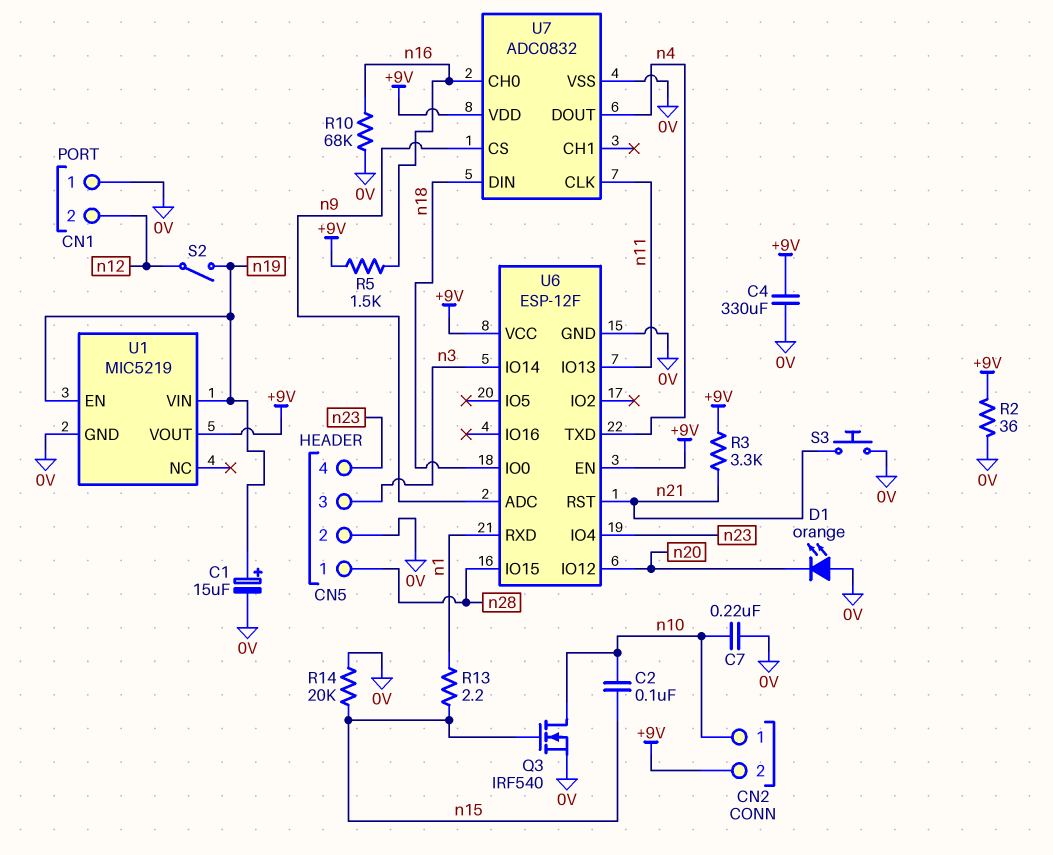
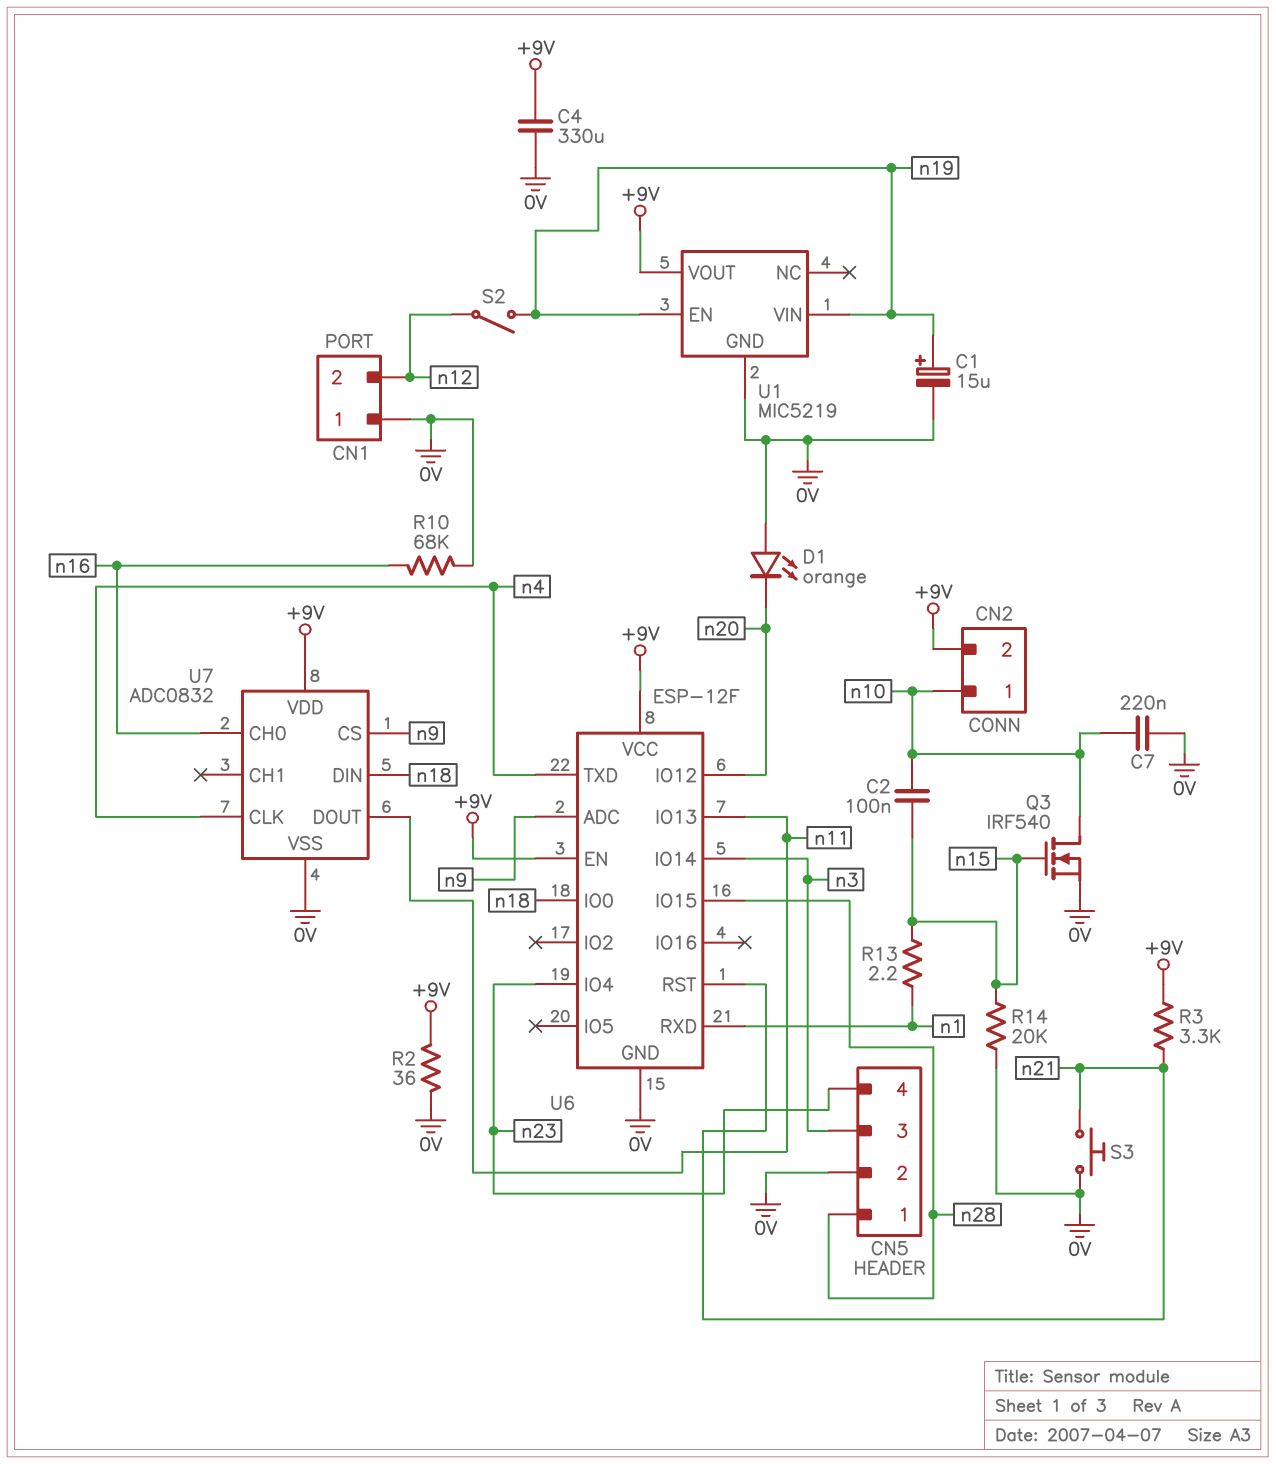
R5: 1.5k (+9V, n16) -> none
U7 pin CLK: n11 -> n4
U7 pin DOUT: n4 -> n11

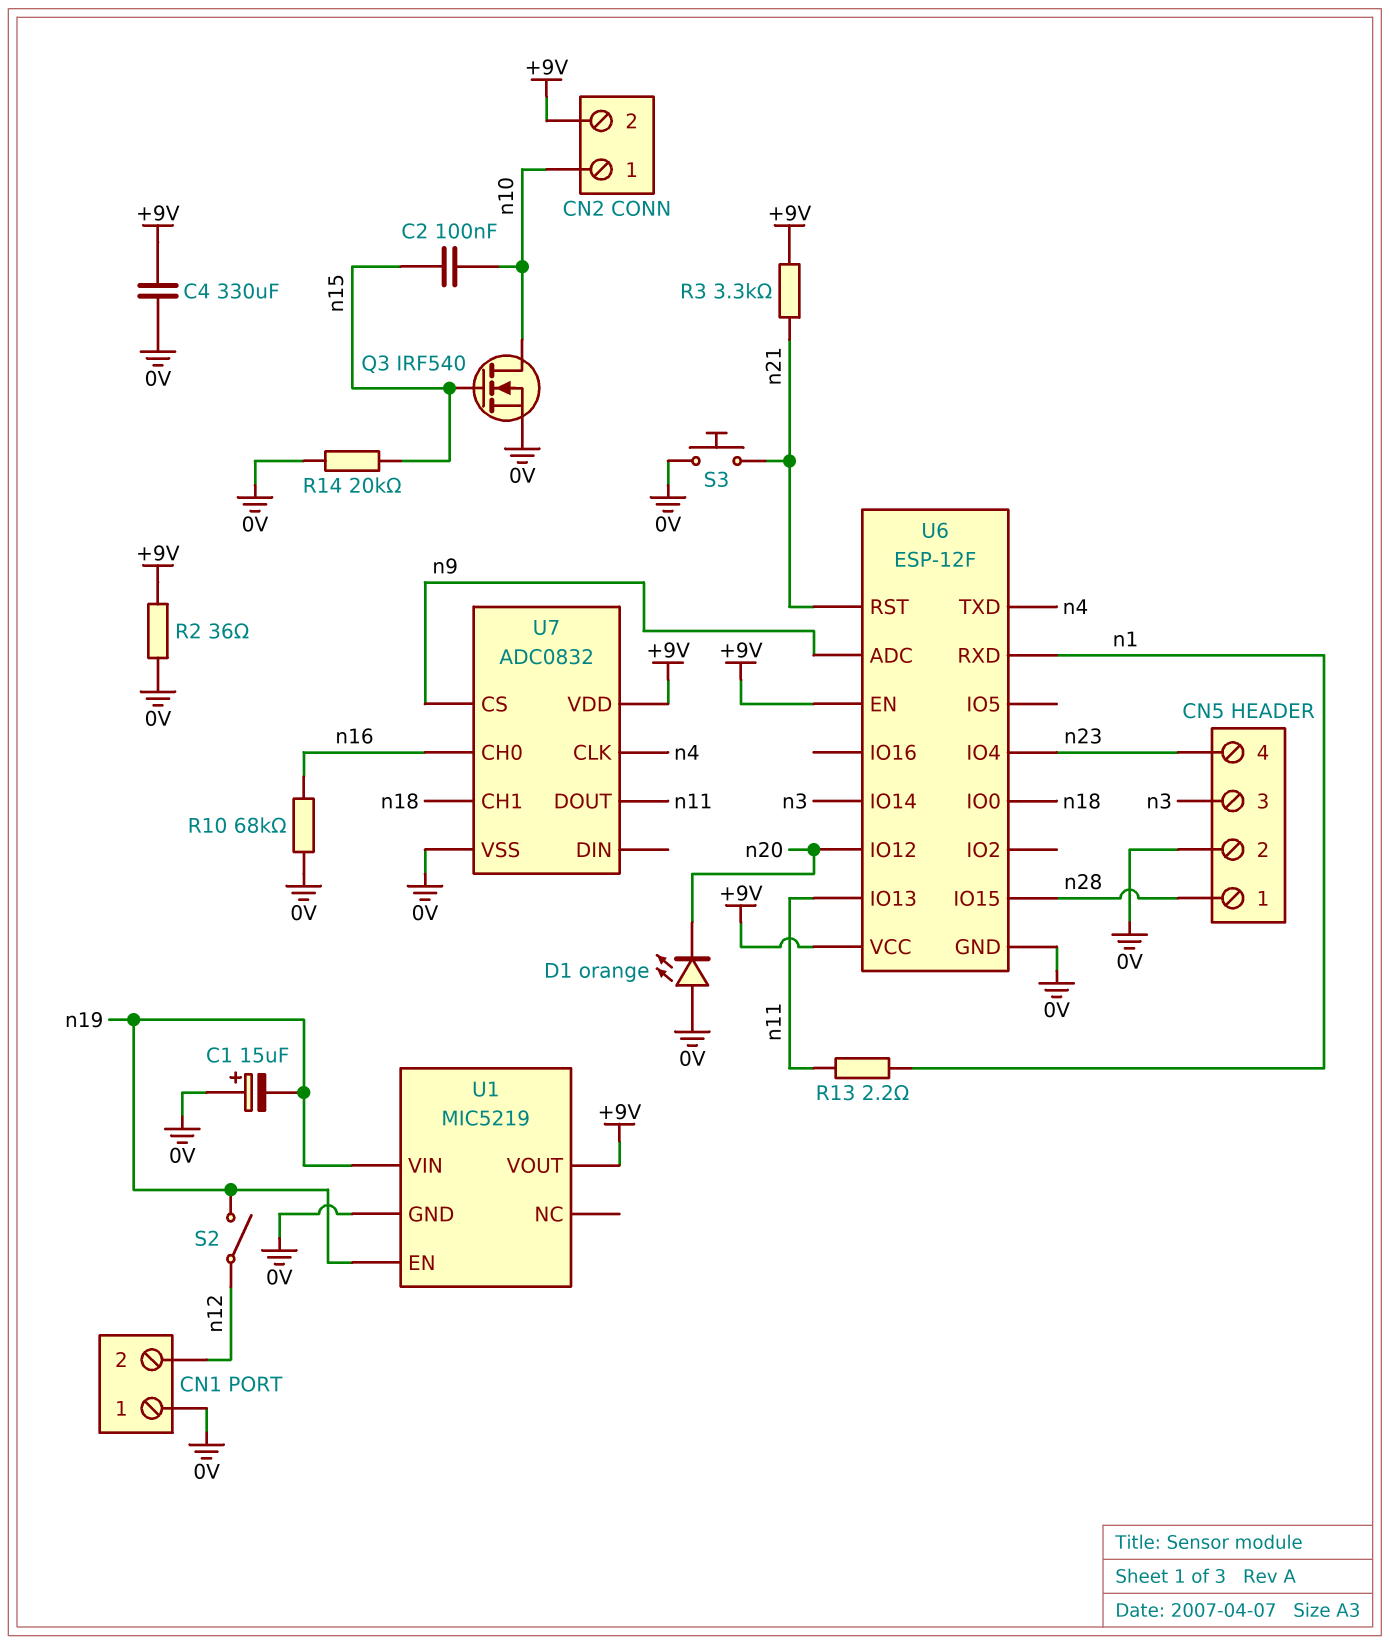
C1: 15uF (plus n19, minus 0V) -> 15uF (plus 0V, minus n19)
C7: 220nF (0V, n10) -> none
R13: 2.2 (n1, n15) -> 2.2 (n1, n11)
U7 pin CH1: none -> n18
U7 pin DIN: n18 -> none

